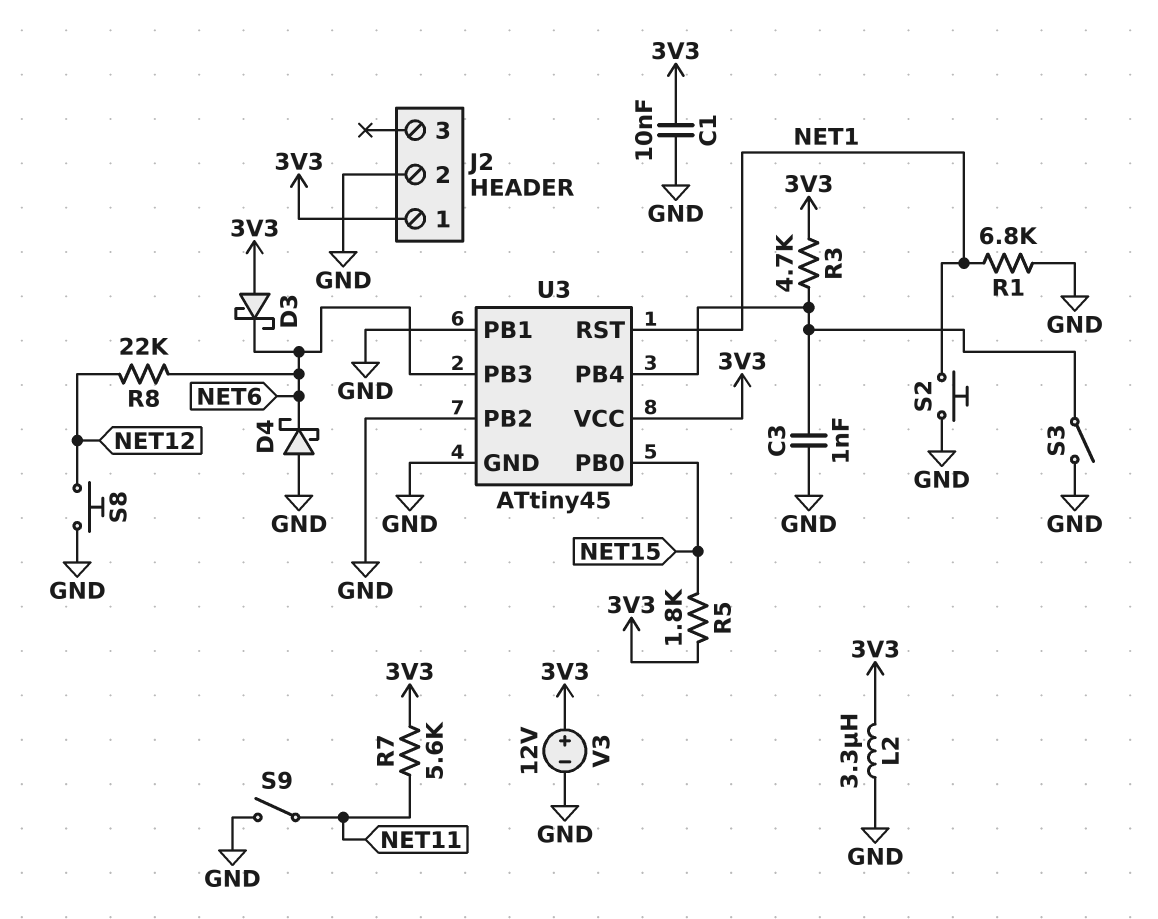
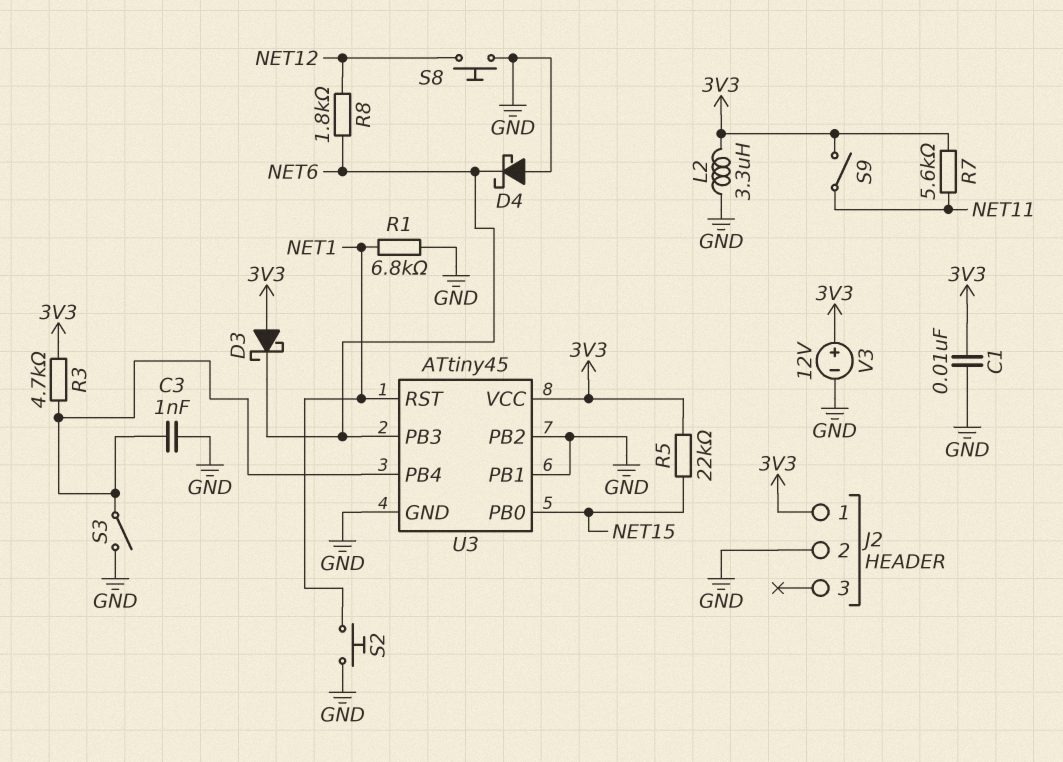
R5: 1.8k (3V3, NET15) -> 22k (3V3, NET15)
R8: 22k (NET6, NET12) -> 1.8k (NET6, NET12)
S9: switch (GND, NET11) -> switch (3V3, NET11)

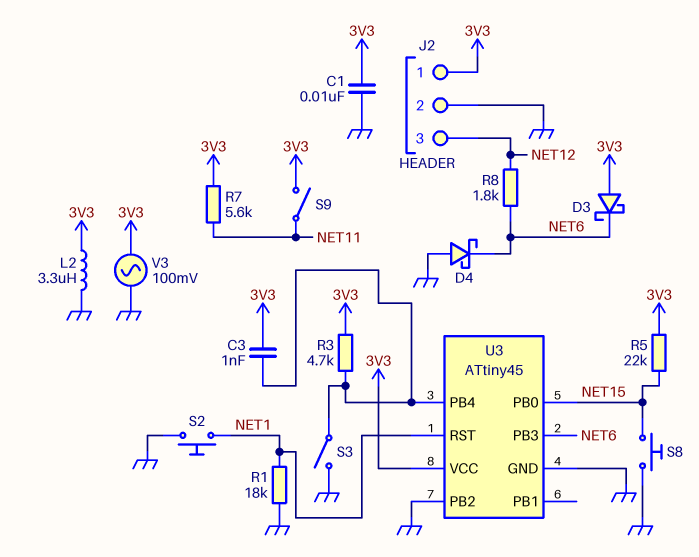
C3: 1nF (GND, U3/PB4) -> 1nF (3V3, U3/PB4)
J2 pin 3: none -> NET12
R1: 6.8k (GND, NET1) -> 18k (GND, NET1)
S8: button (GND, NET12) -> button (GND, NET15)
U3 pin PB1: GND -> none
V3: 12V (plus 3V3, minus GND) -> AC 100mV (3V3, GND)

